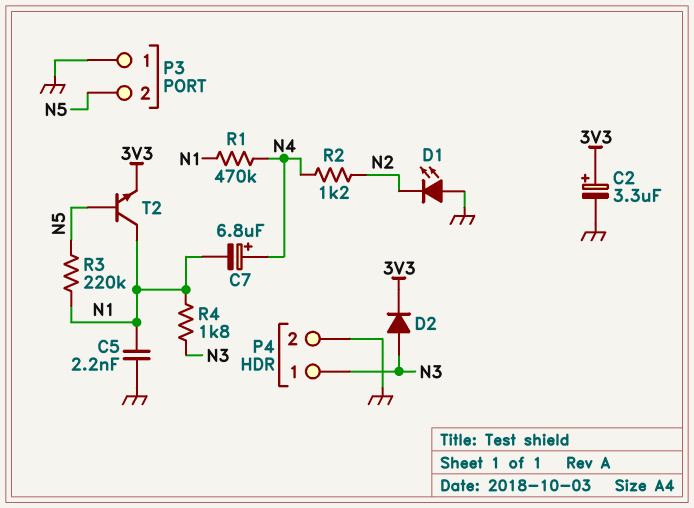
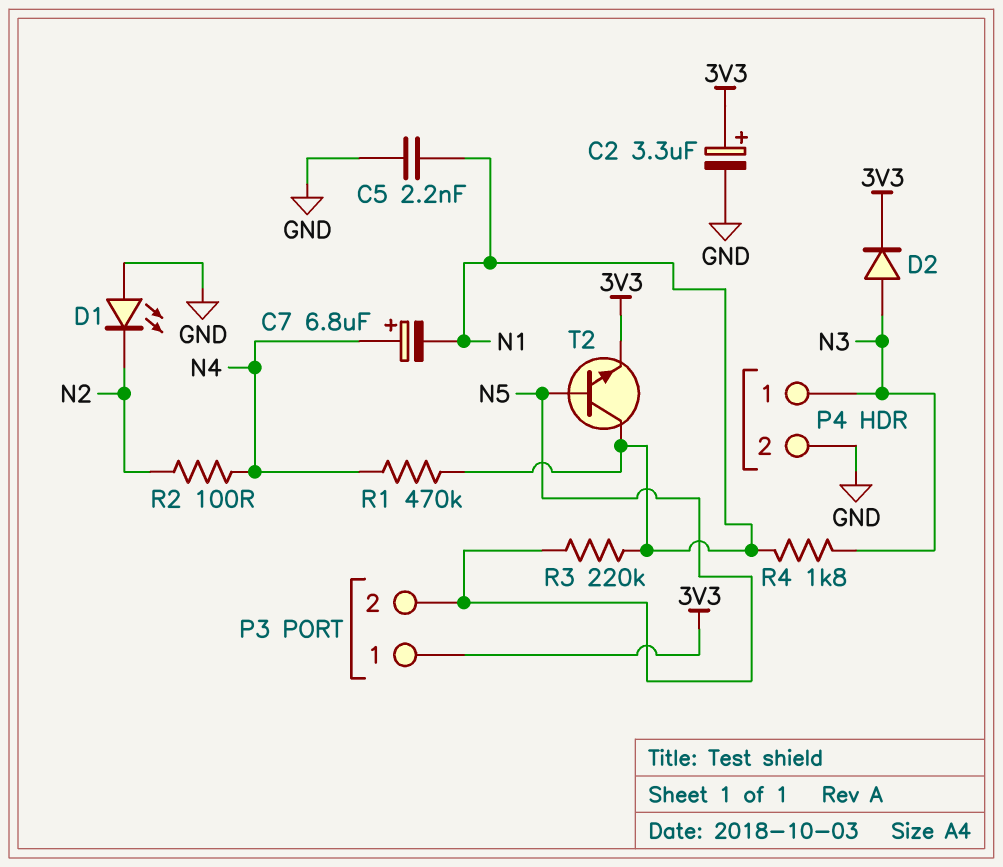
P3 pin 1: GND -> 3V3
R2: 1.2k (N2, N4) -> 100 (N2, N4)

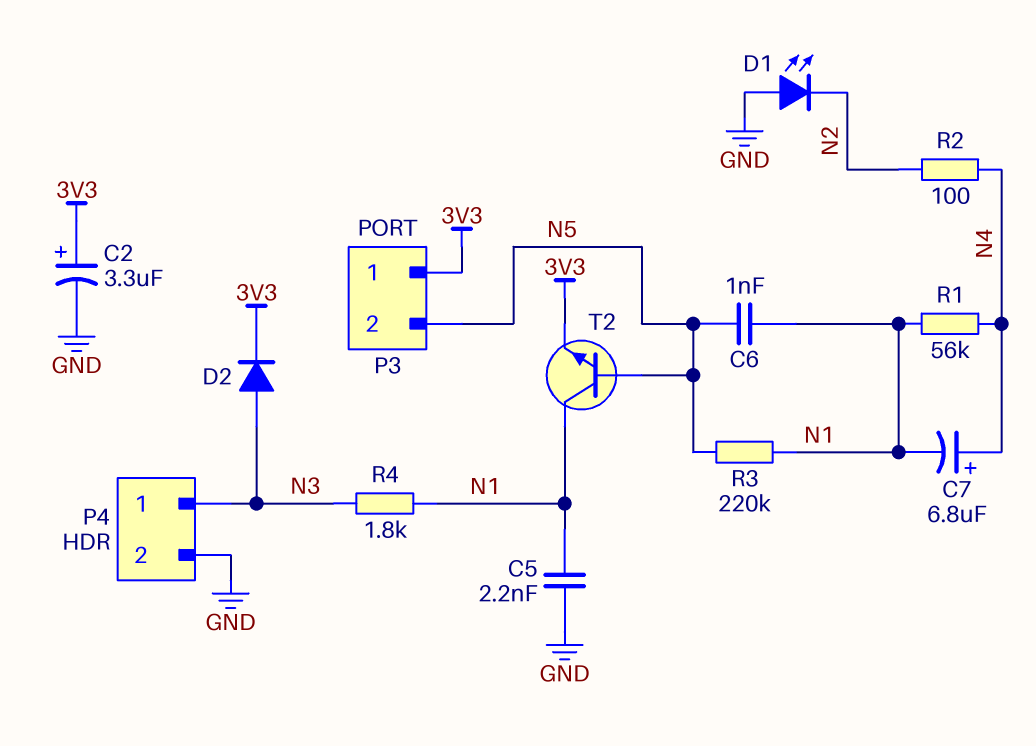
C6: none -> 1nF (N1, N5)
R1: 470k (N1, N4) -> 56k (N1, N4)

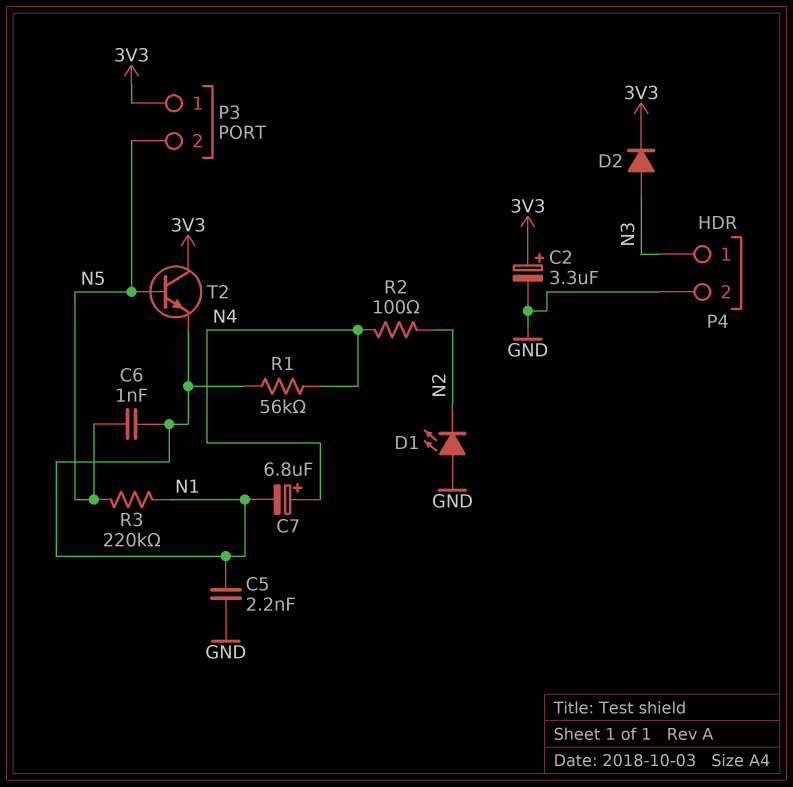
R4: 1.8k (N1, N3) -> none
T2: NPN (B N5, C N1, E 3V3) -> NPN (B N5, C 3V3, E N1)

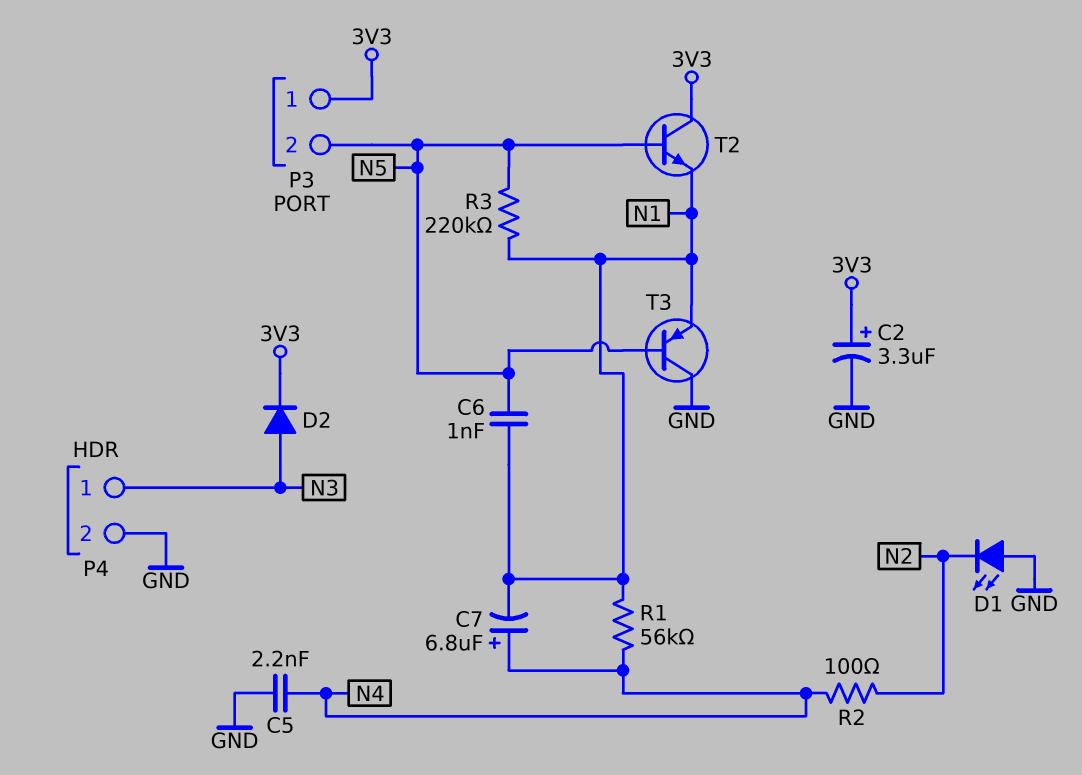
C5: 2.2nF (GND, N1) -> 2.2nF (GND, N4)
T3: none -> PNP (B N5, C GND, E N1)

